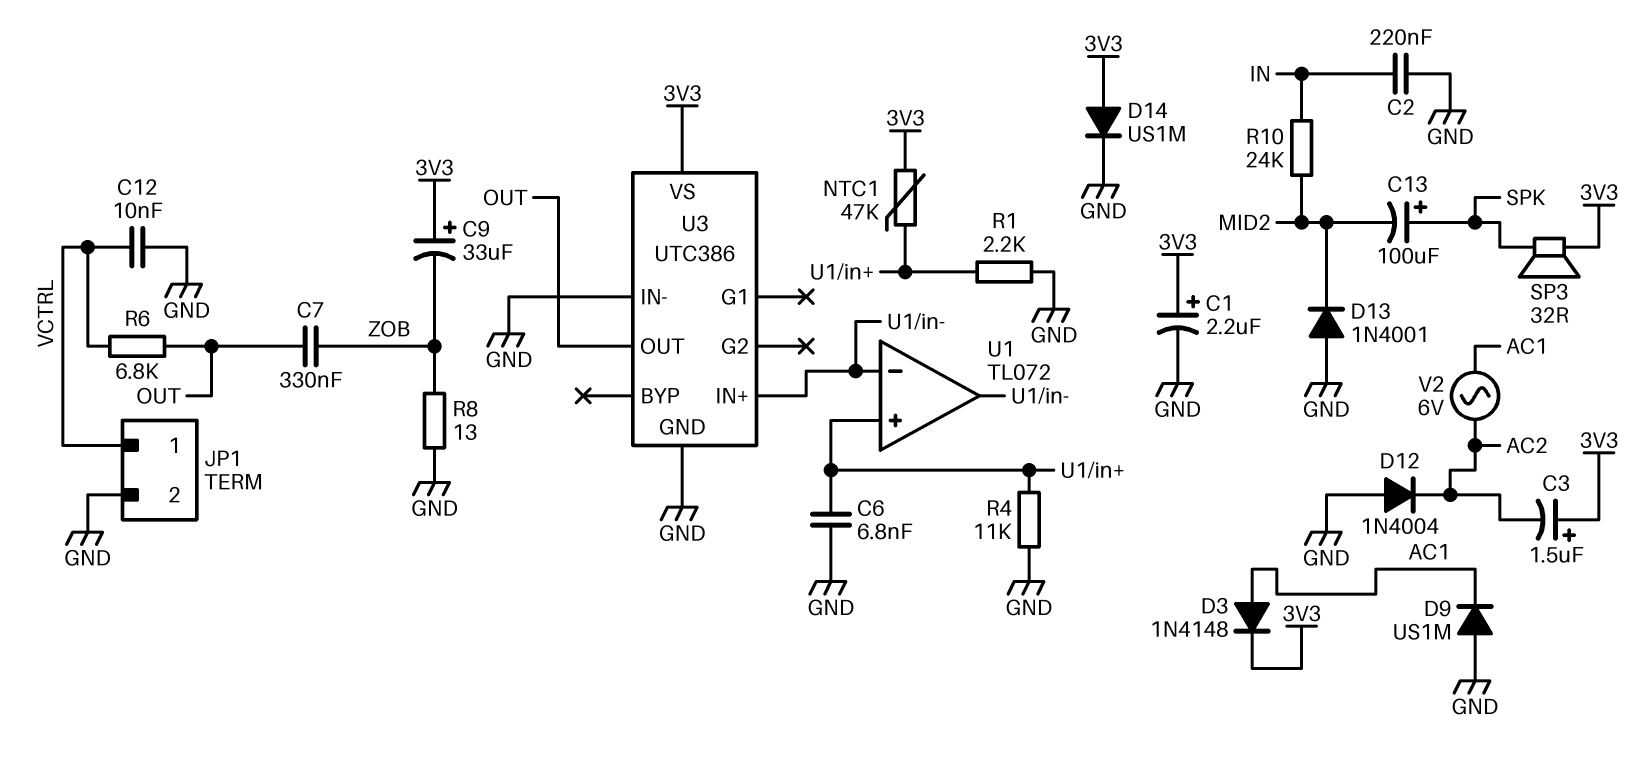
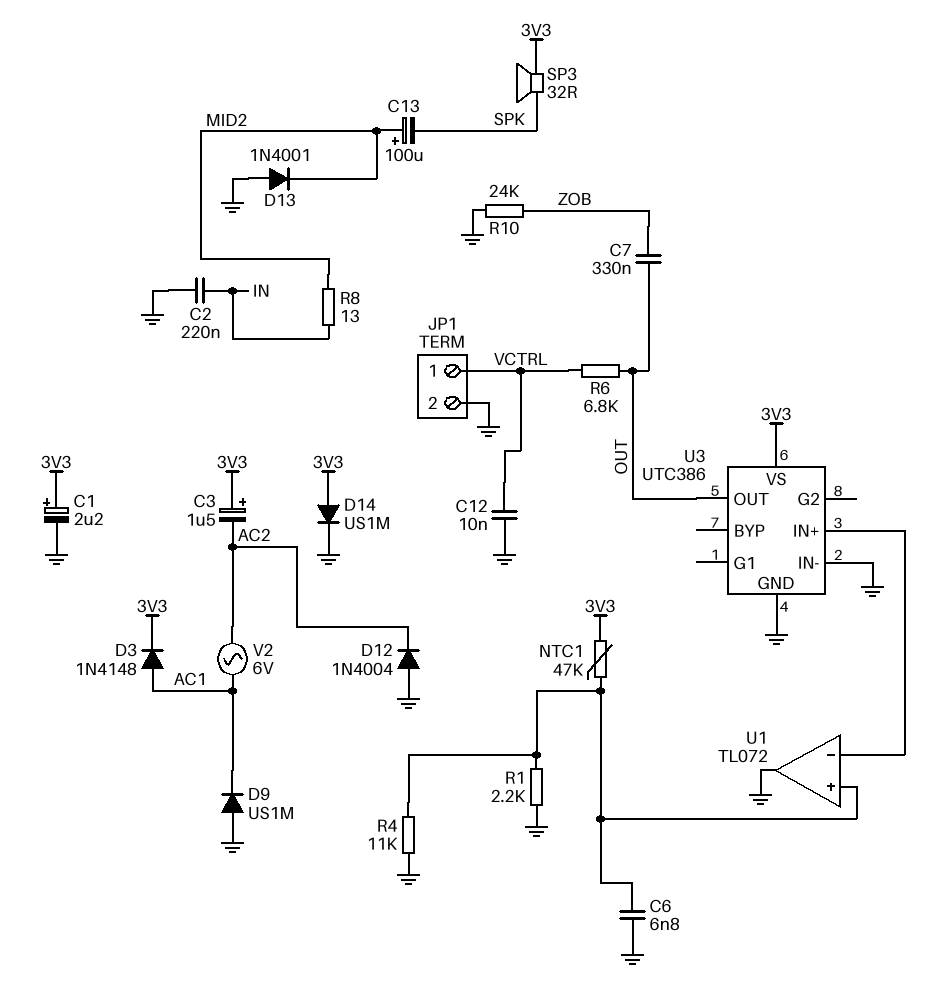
C9: 33uF (plus 3V3, minus ZOB) -> none
C13: 100uF (plus SPK, minus MID2) -> 100uF (plus MID2, minus SPK)
R8: 13 (GND, ZOB) -> 13 (IN, MID2)
R10: 24k (IN, MID2) -> 24k (GND, ZOB)
U1 pin out: U1/in- -> GND

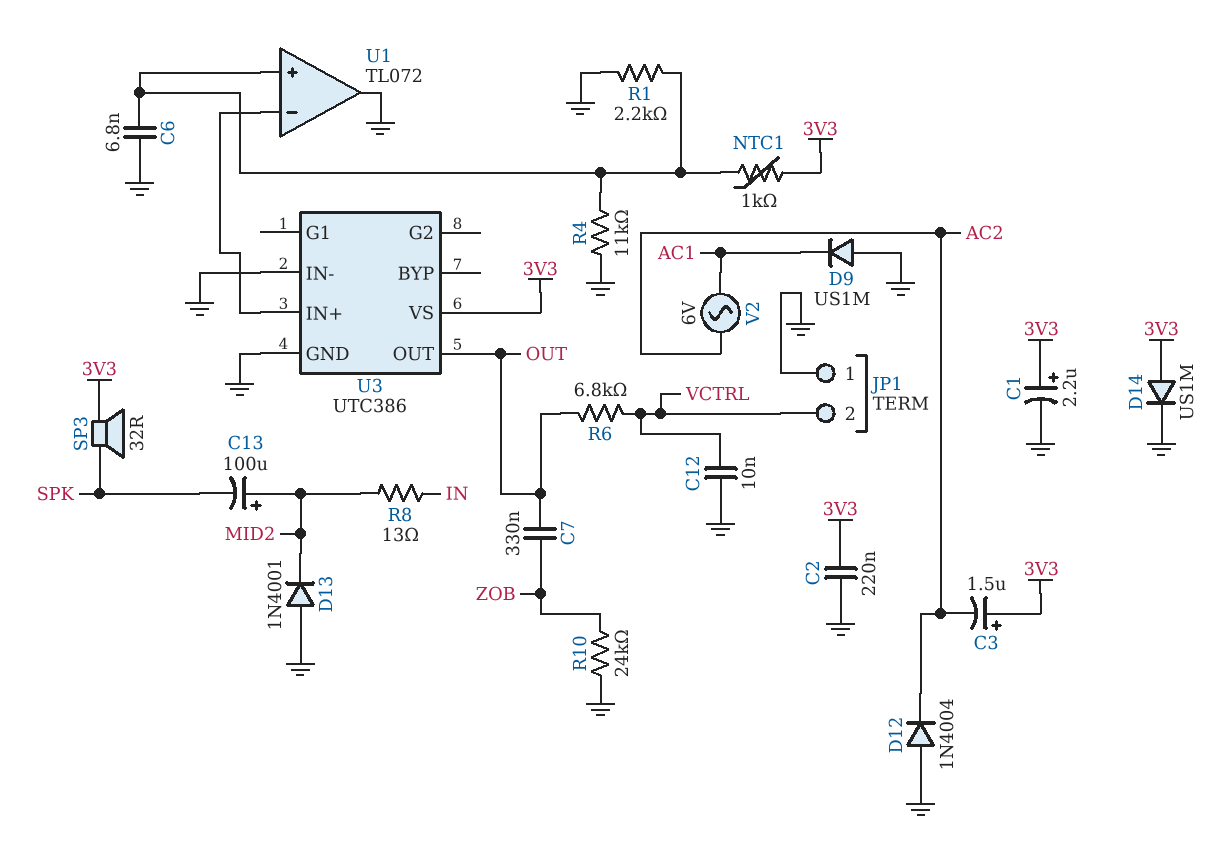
C2: 220nF (GND, IN) -> 220nF (3V3, GND)
D3: diode 1N4148 (A AC1, K 3V3) -> none
JP1 pin 1: VCTRL -> GND
JP1 pin 2: GND -> VCTRL
NTC1: 47k (3V3, U1/in+) -> 1k (3V3, U1/in+)

